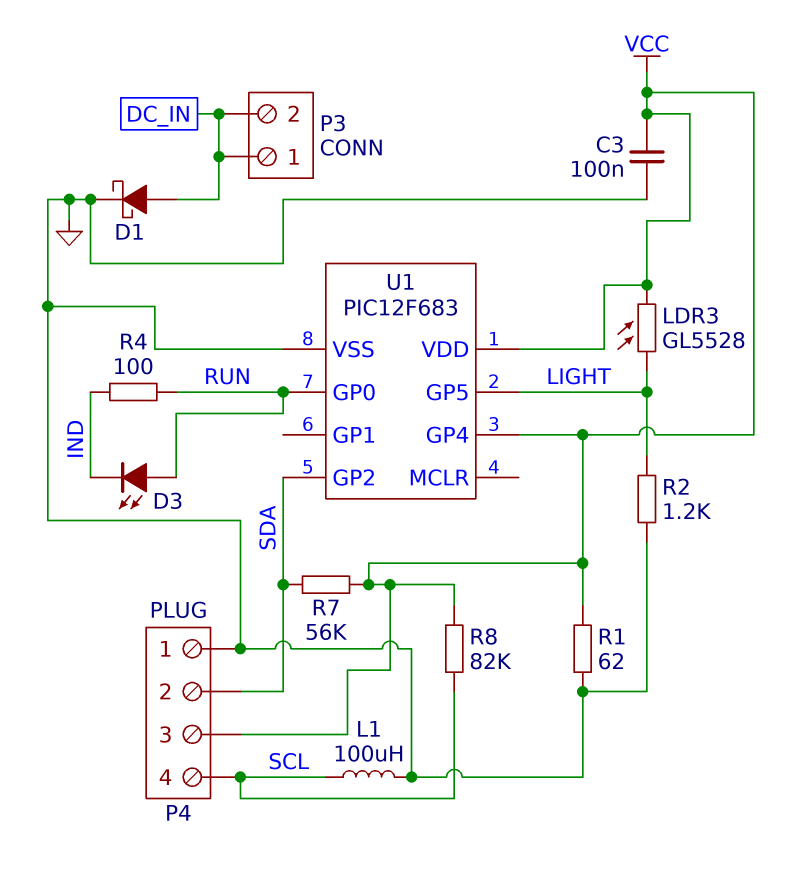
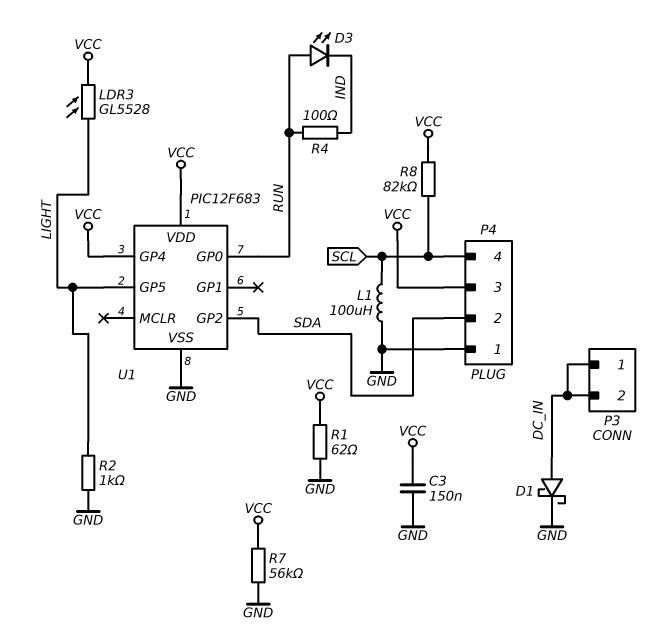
C3: 100nF (GND, VCC) -> 150nF (GND, VCC)
R2: 1.2k (GND, LIGHT) -> 1k (GND, LIGHT)
R7: 56k (SDA, VCC) -> 56k (GND, VCC)

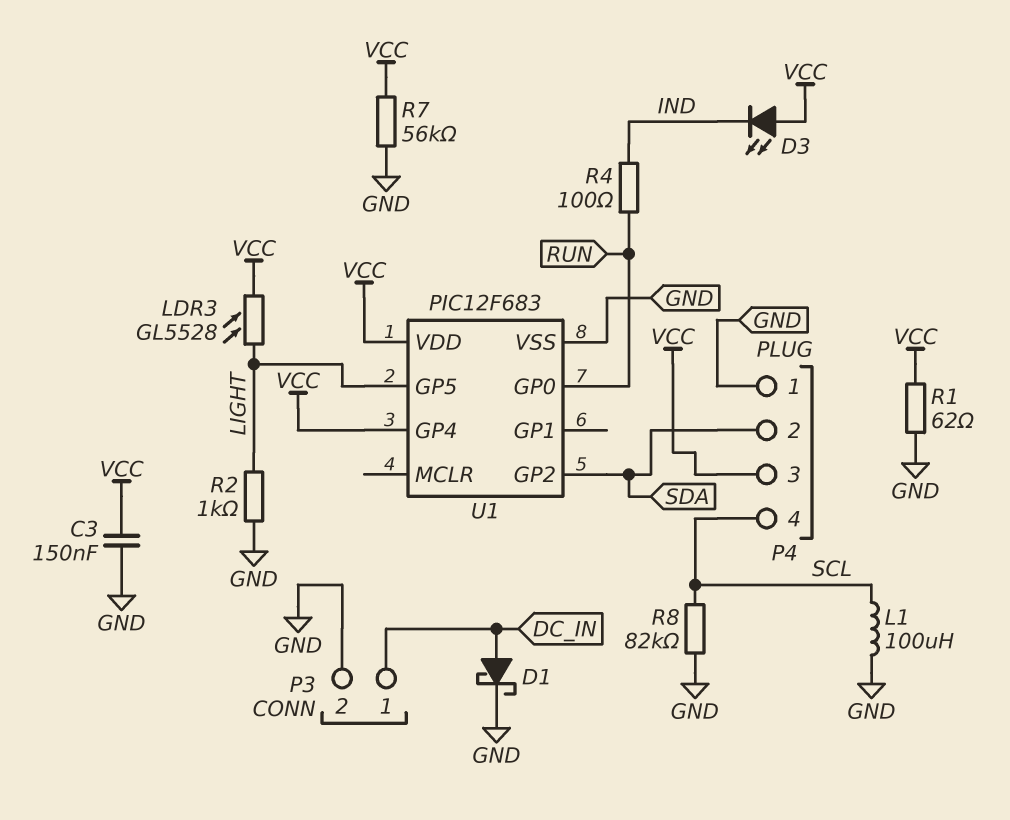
D3: LED (A RUN, K IND) -> LED (A VCC, K IND)
P3 pin 2: DC_IN -> GND
R8: 82k (SCL, VCC) -> 82k (GND, SCL)

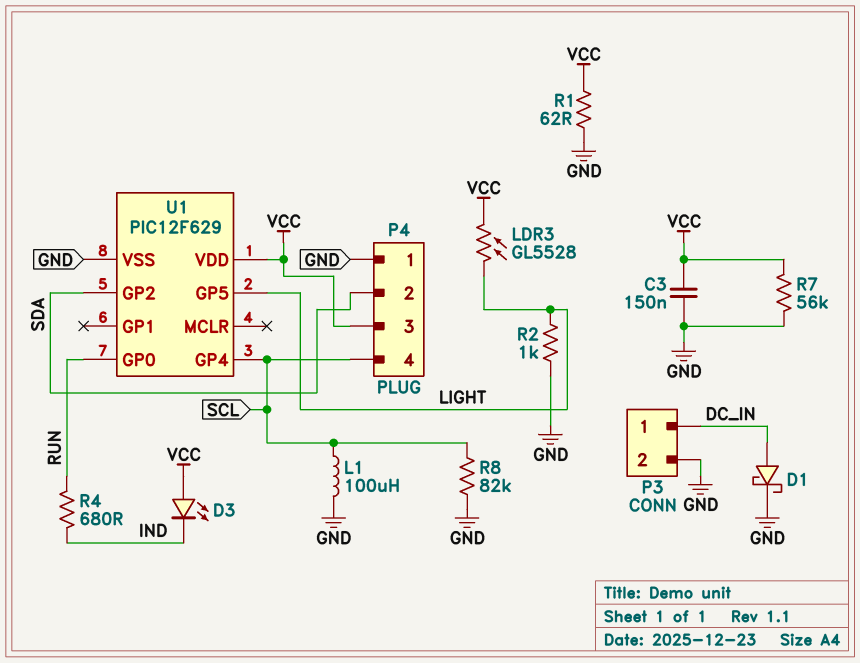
R4: 100 (IND, RUN) -> 680 (IND, RUN)
U1: PIC12F683 -> PIC12F629
U1 pin GP4: VCC -> SCL

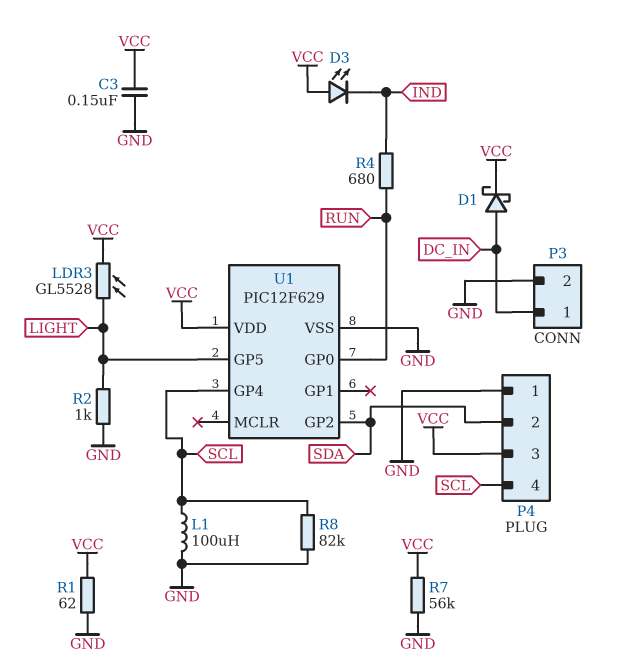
D1: schottky (A DC_IN, K GND) -> schottky (A DC_IN, K VCC)

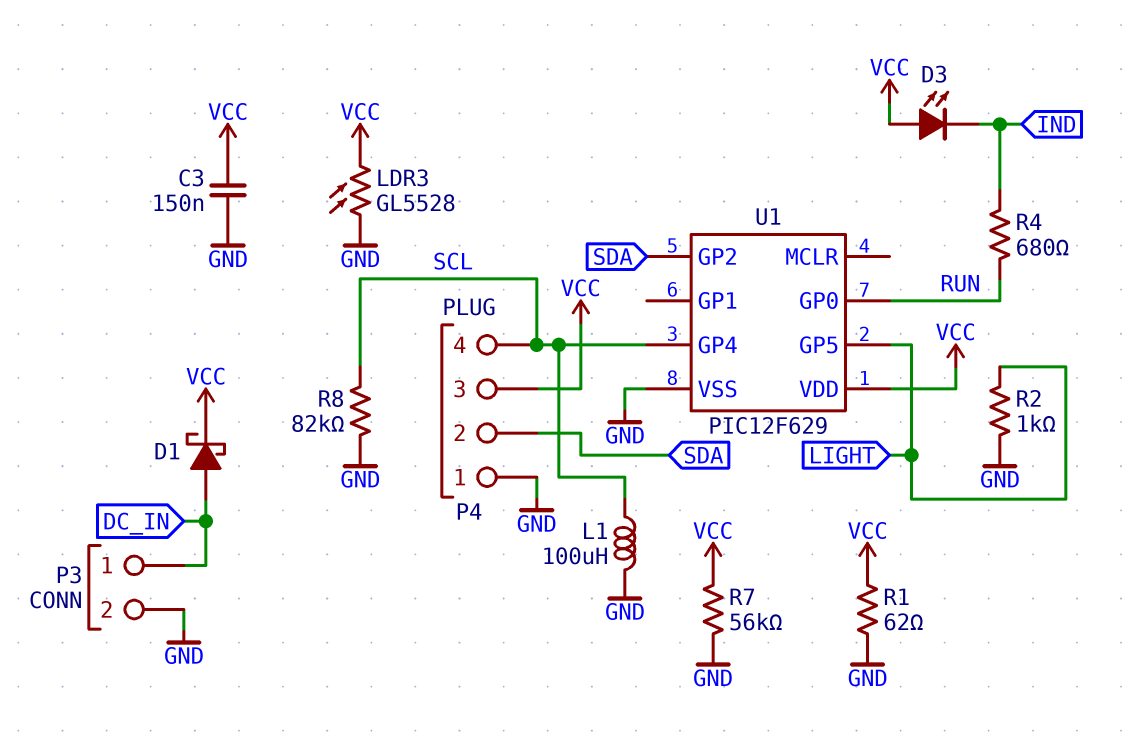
LDR3: GL5528 (LIGHT, VCC) -> GL5528 (GND, VCC)

